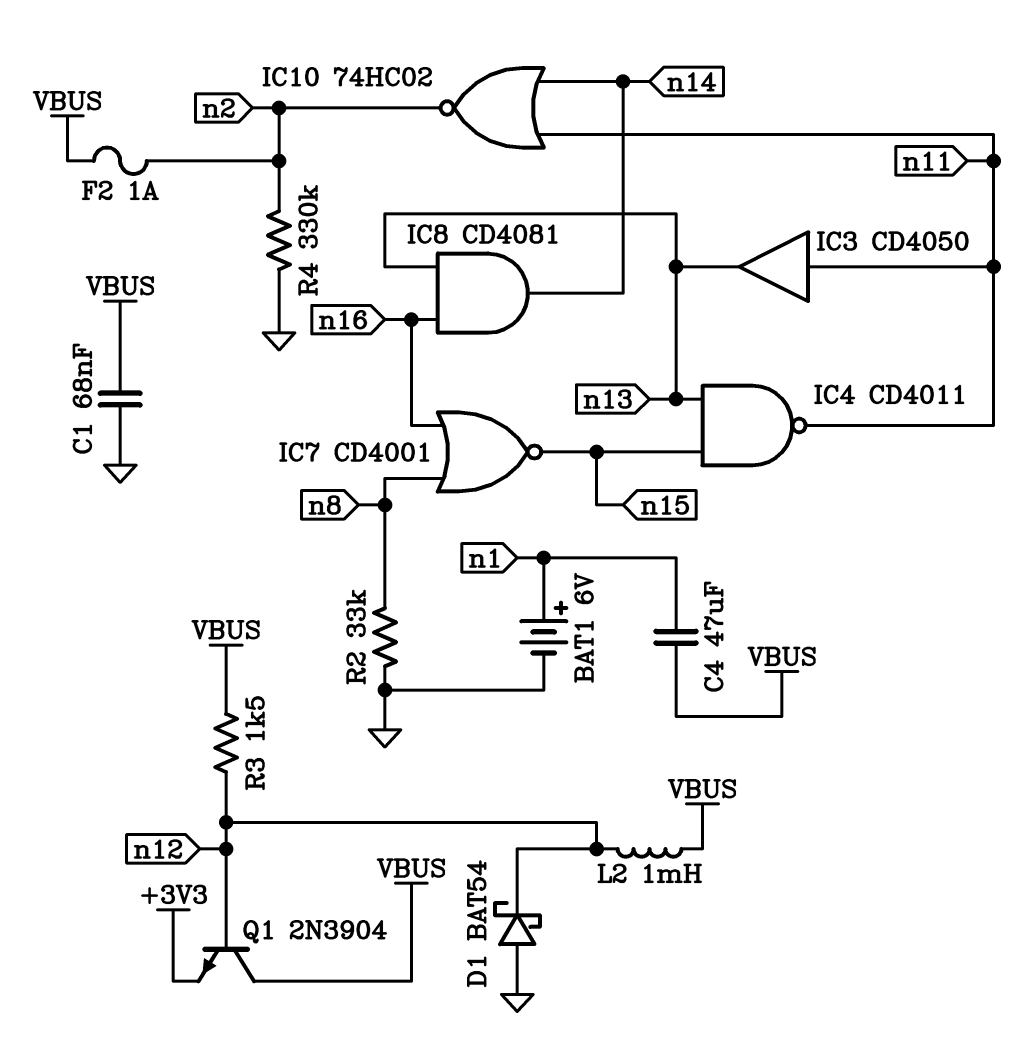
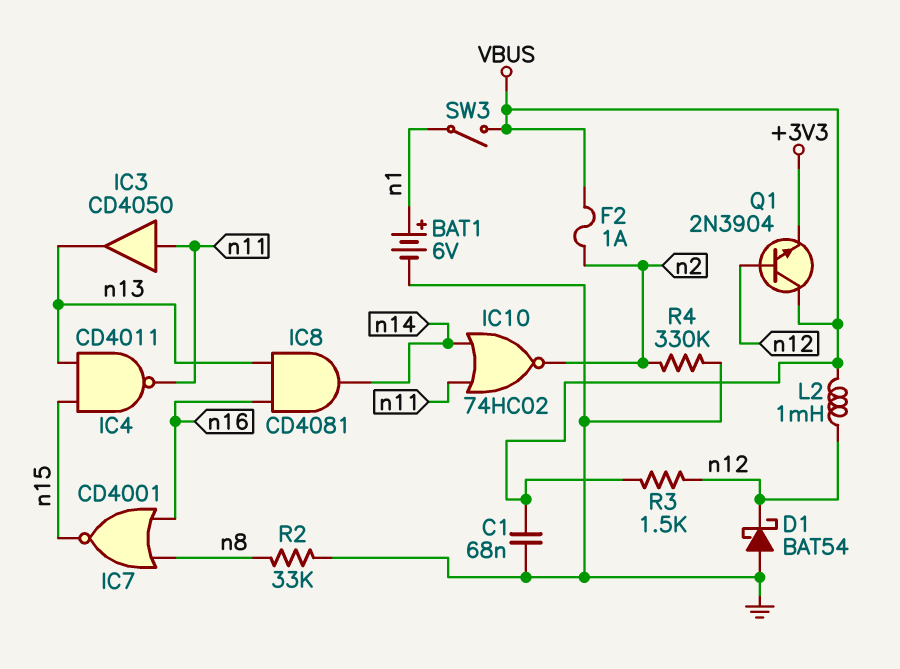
C4: 47uF (VBUS, n1) -> none
SW3: none -> switch (VBUS, n1)

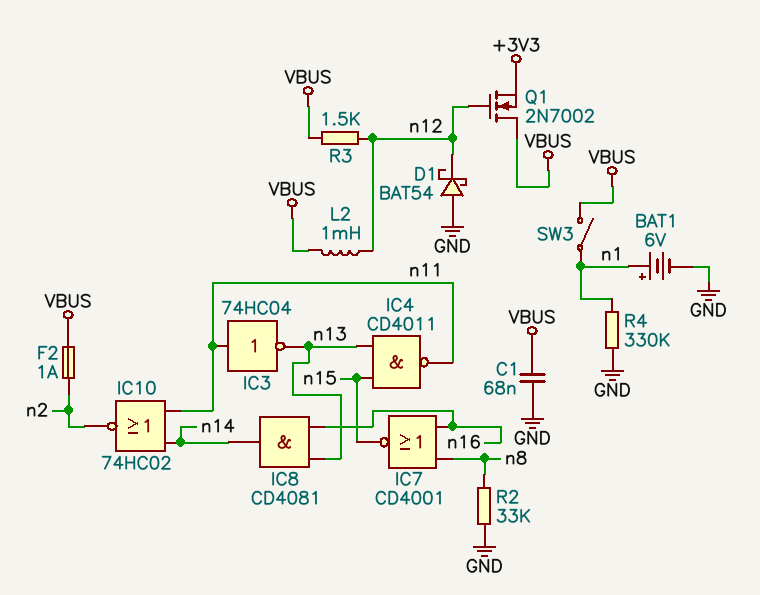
IC3: buffer CD4050 (in n11, out n13) -> NOT 74HC04 (in n11, out n13)
Q1: NPN 2N3904 (B n12, C VBUS, E +3V3) -> NMOS 2N7002 (G n12, D VBUS, S +3V3)
R4: 330k (GND, n2) -> 330k (GND, n1)

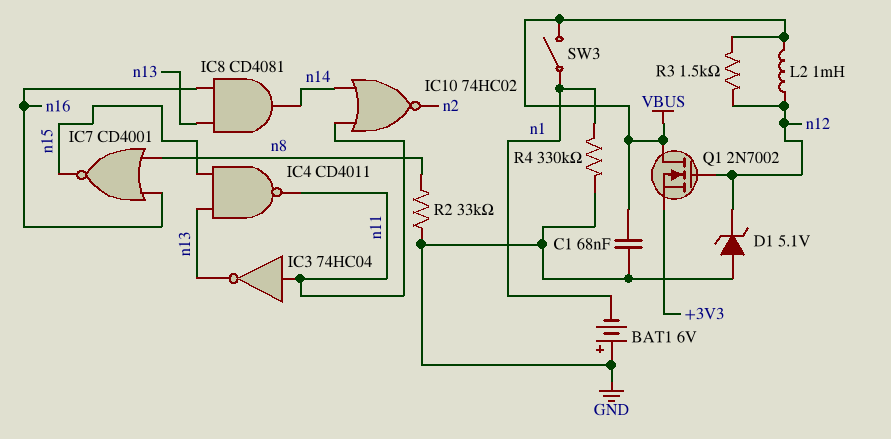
BAT1: 6V (plus n1, minus GND) -> 6V (plus GND, minus n1)
D1: schottky BAT54 (A GND, K n12) -> zener 5.1V (A GND, K n12)
F2: 1A (VBUS, n2) -> none

